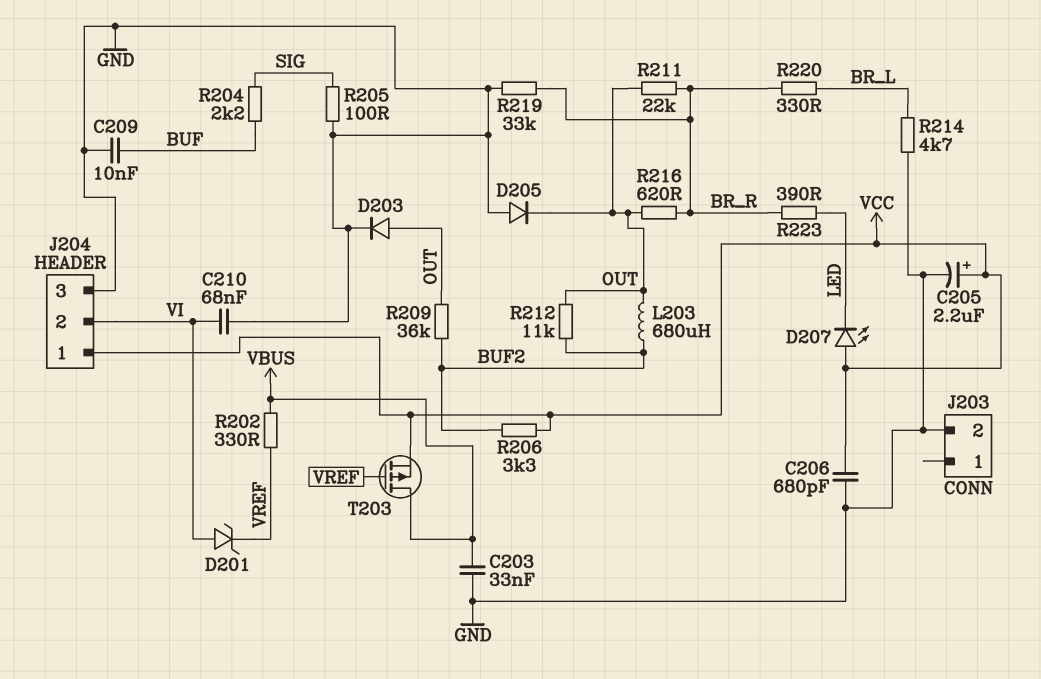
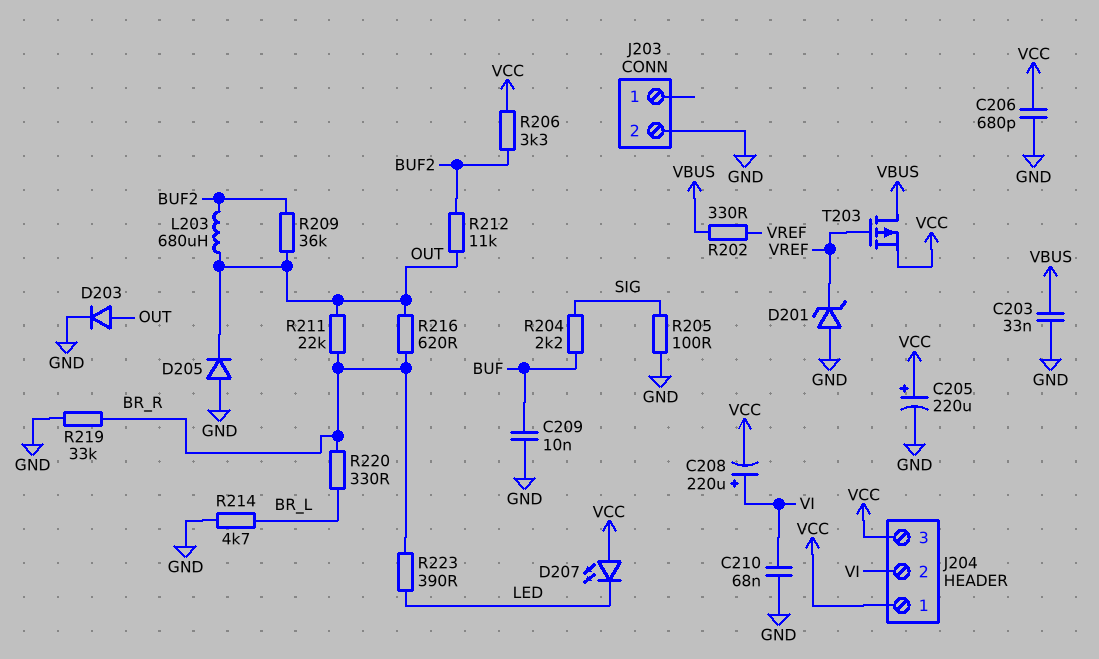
C205: 2.2uF (plus VCC, minus GND) -> 220uF (plus VCC, minus GND)
C208: none -> 220uF (plus VI, minus VCC)
D201: zener (A VI, K VREF) -> zener (A GND, K VREF)
J204 pin 3: GND -> VCC

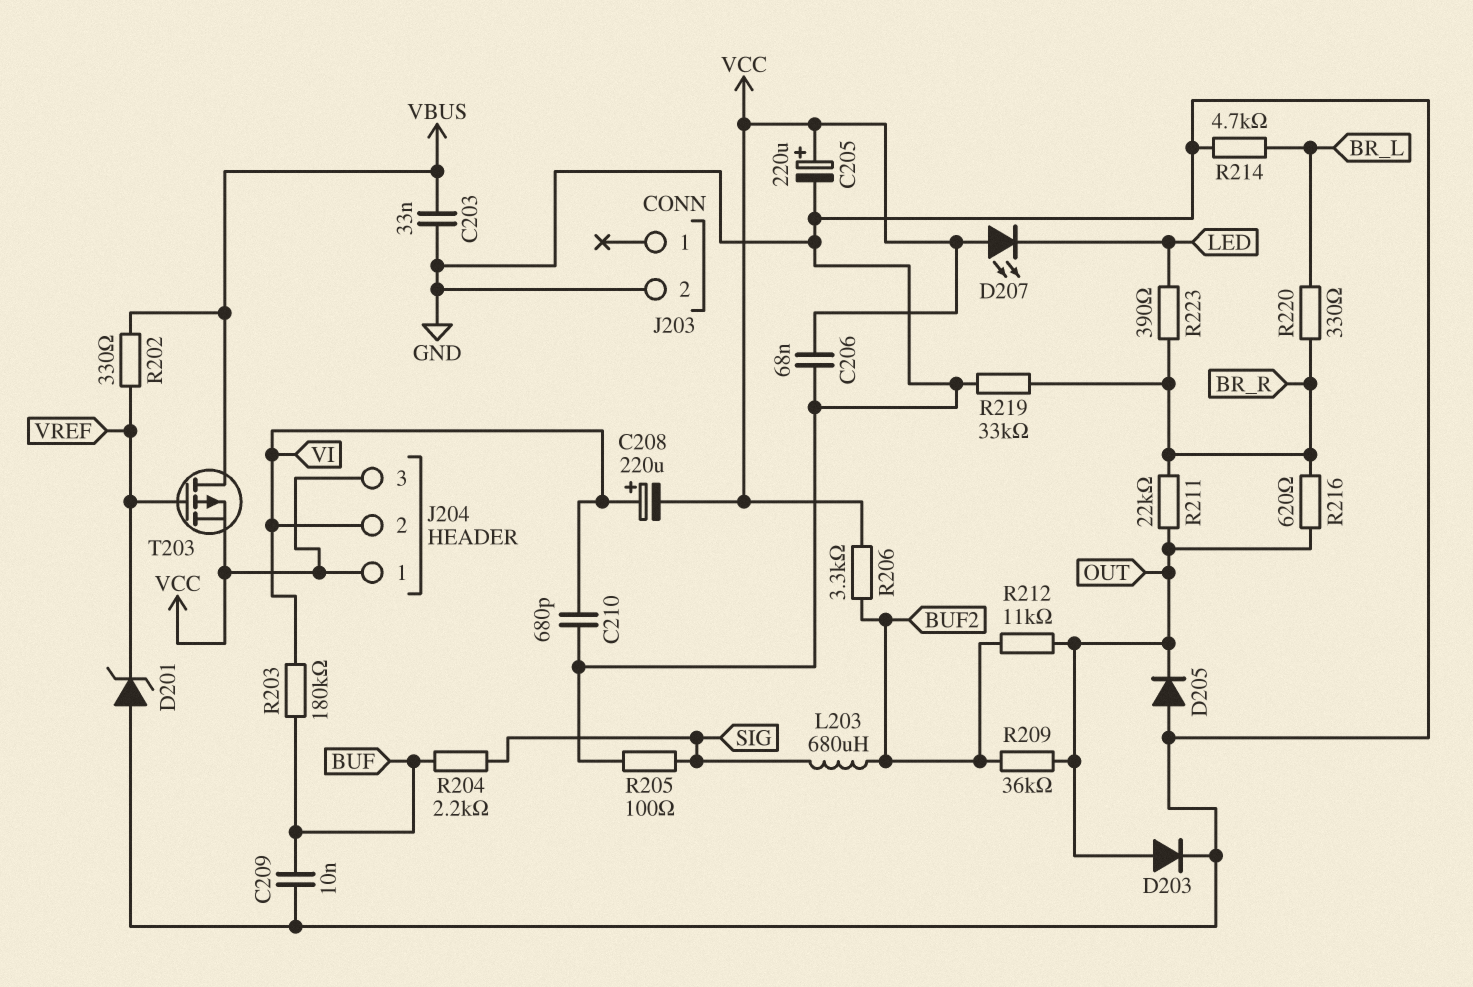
C206: 680pF (GND, VCC) -> 68nF (GND, VCC)
C210: 68nF (GND, VI) -> 680pF (GND, VI)
L203: 680uH (BUF2, OUT) -> 680uH (BUF2, SIG)
R203: none -> 180k (BUF, VI)

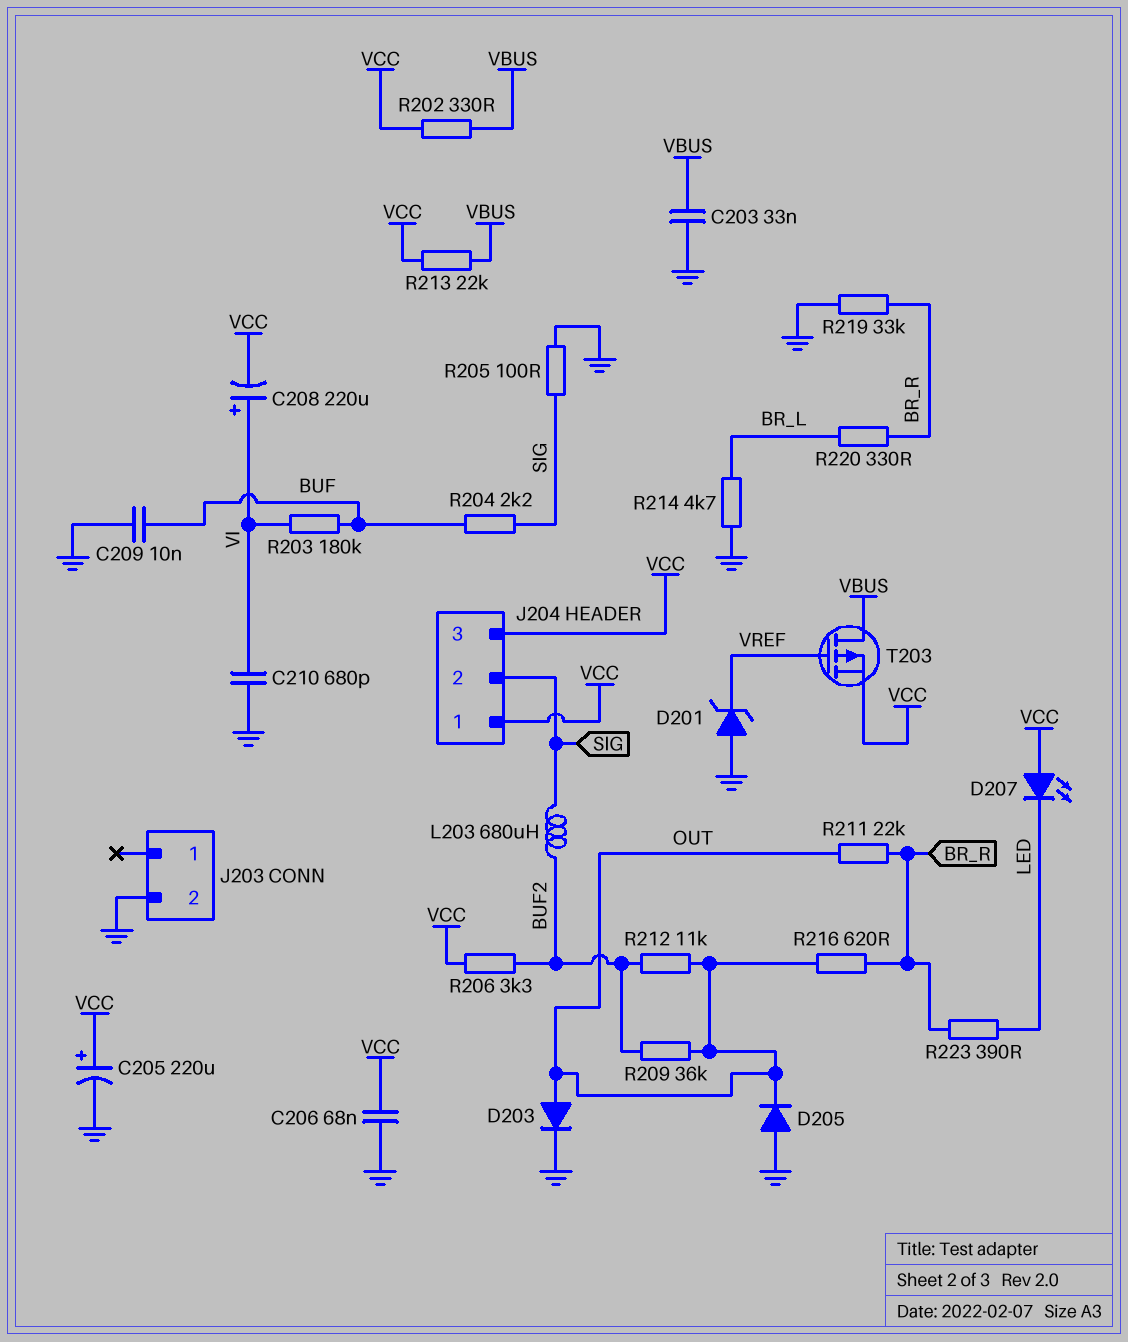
J204 pin 2: VI -> SIG
R202: 330 (VBUS, VREF) -> 330 (VBUS, VCC)
R213: none -> 22k (VBUS, VCC)

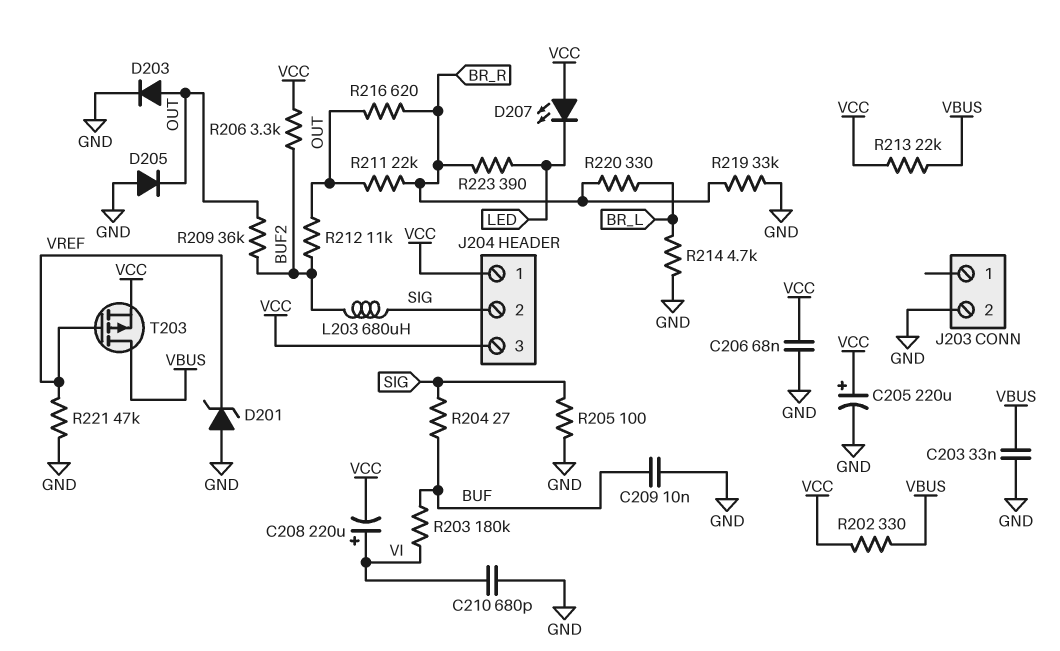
R204: 2.2k (BUF, SIG) -> 27 (BUF, SIG)
R221: none -> 47k (GND, VREF)

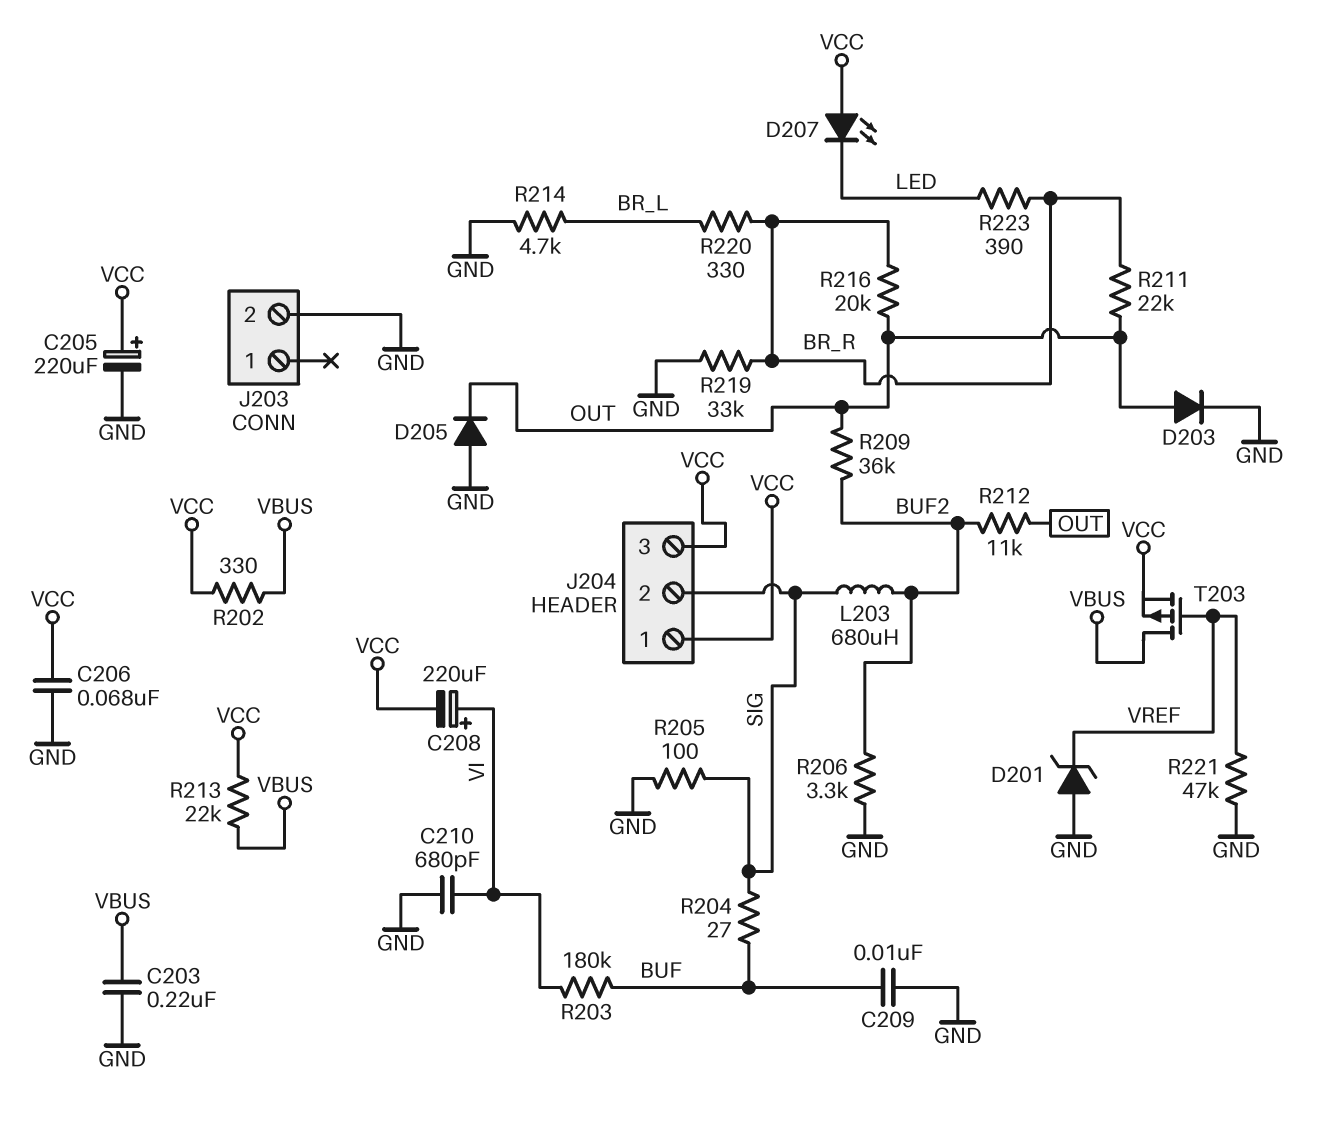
C203: 33nF (GND, VBUS) -> 220nF (GND, VBUS)
R206: 3.3k (BUF2, VCC) -> 3.3k (BUF2, GND)
R216: 620 (BR_R, OUT) -> 20k (BR_R, OUT)

